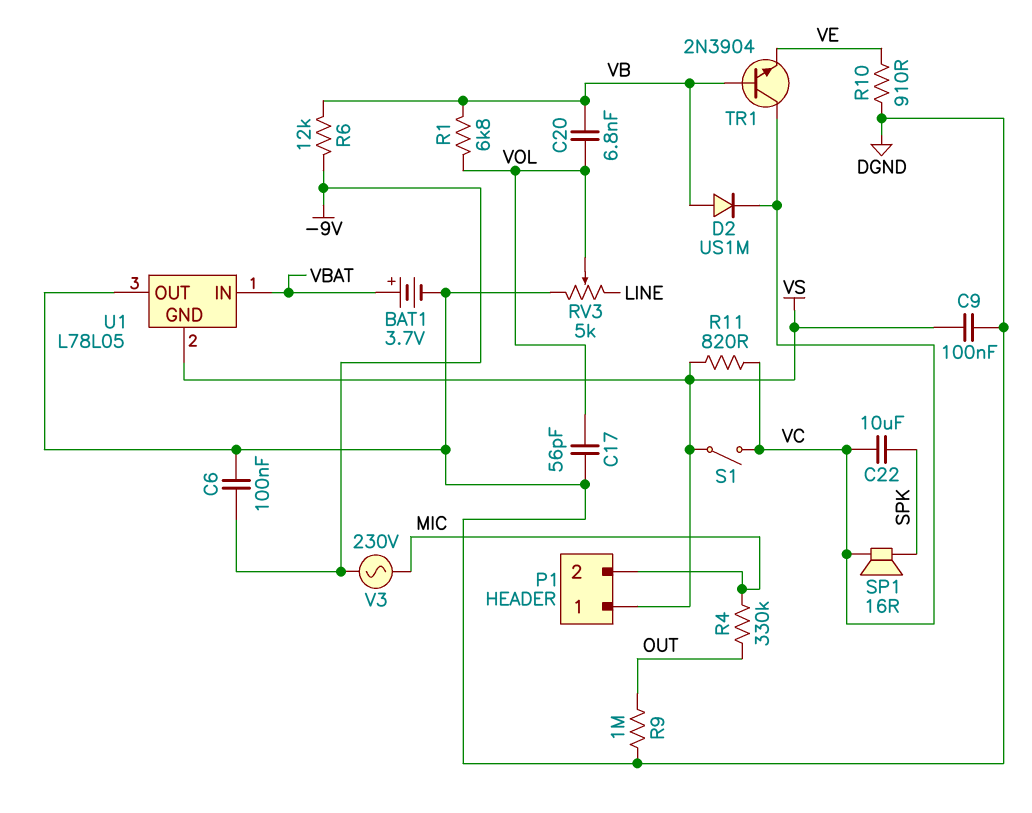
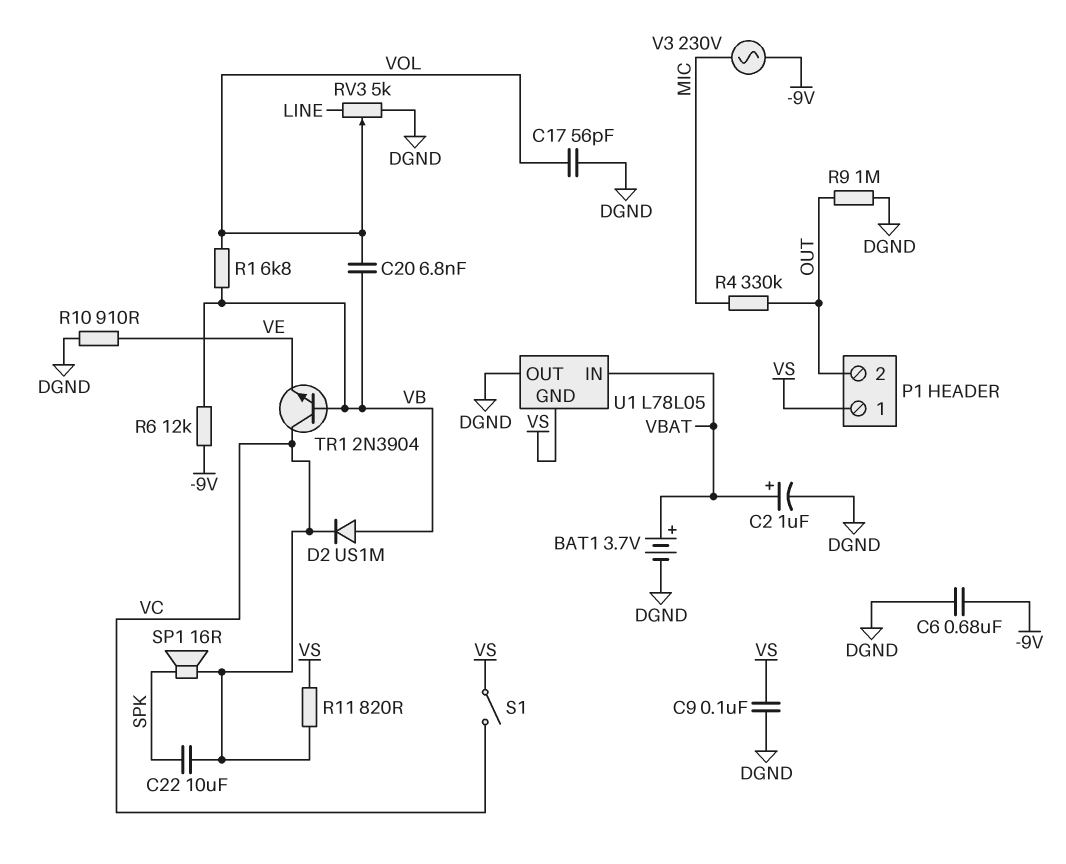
C2: none -> 1uF (plus VBAT, minus DGND)
C6: 100nF (-9V, DGND) -> 680nF (-9V, DGND)
P1 pin 2: MIC -> OUT

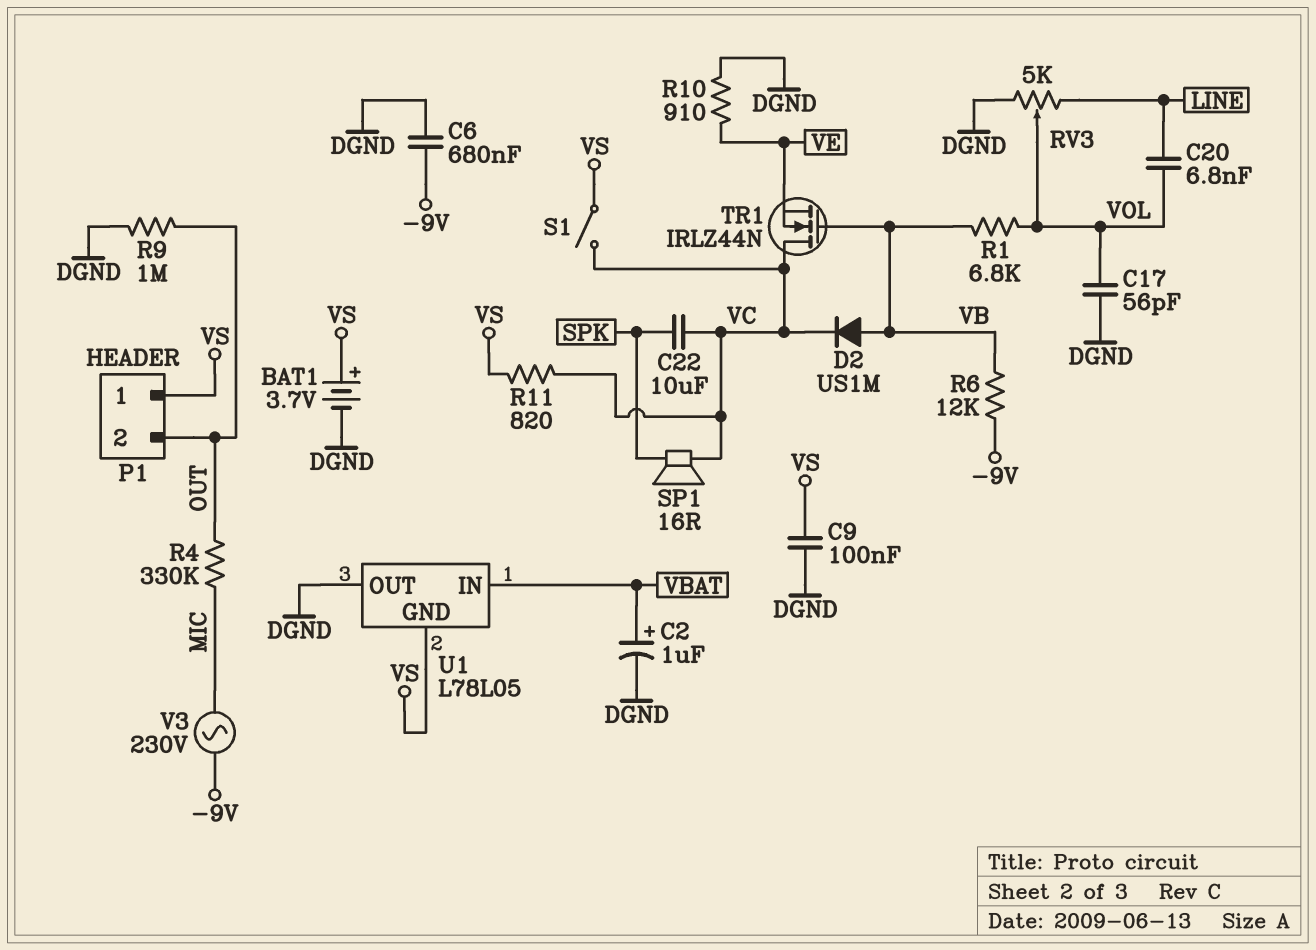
BAT1: 3.7V (plus VBAT, minus DGND) -> 3.7V (plus VS, minus DGND)
C20: 6.8nF (VB, VOL) -> 6.8nF (LINE, VOL)
TR1: NPN 2N3904 (B VB, C VC, E VE) -> NMOS IRLZ44N (G VB, D VC, S VE)

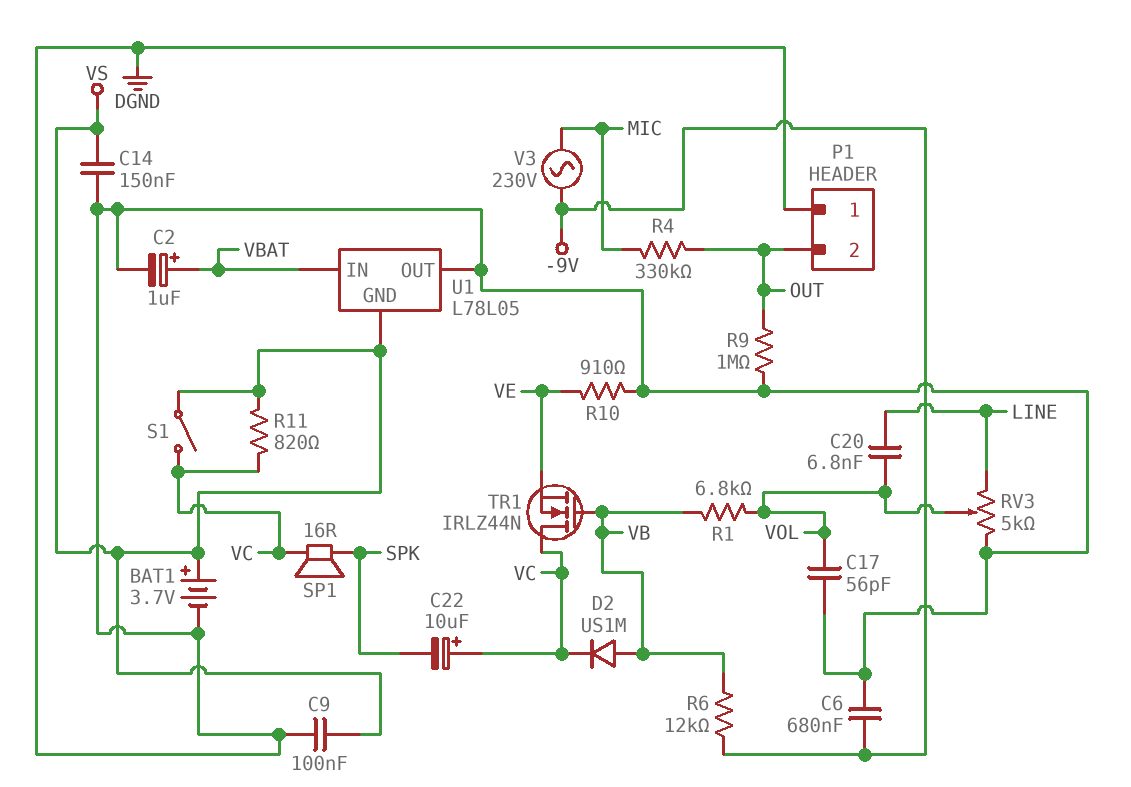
C14: none -> 150nF (DGND, VS)
C22: 10uF (SPK, VC) -> 10uF (plus VC, minus SPK)
P1 pin 1: VS -> DGND

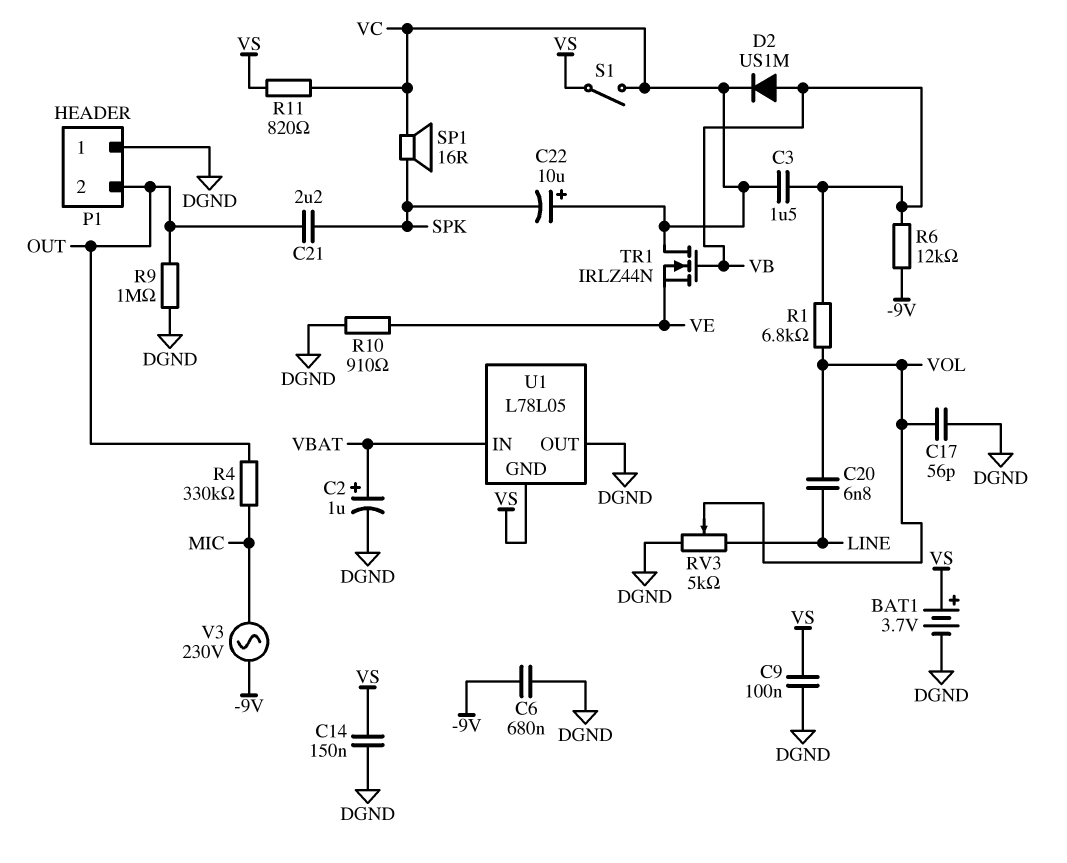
C3: none -> 1.5uF (VB, VC)
C21: none -> 2.2uF (OUT, SPK)

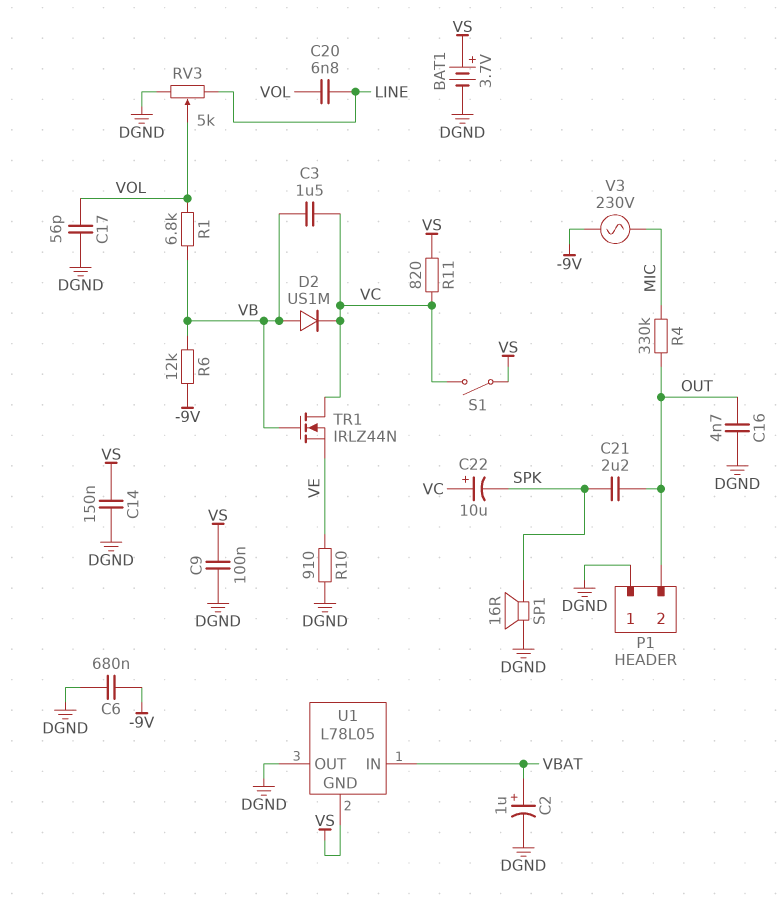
C16: none -> 4.7nF (DGND, OUT)
R9: 1M (DGND, OUT) -> none
SP1: speaker 16R (SPK, VC) -> speaker 16R (DGND, SPK)

